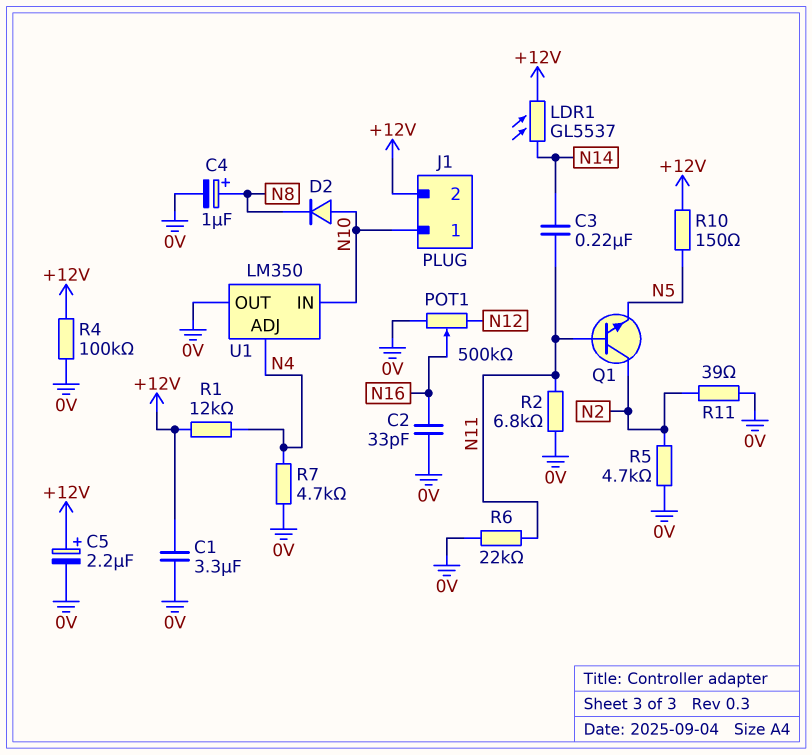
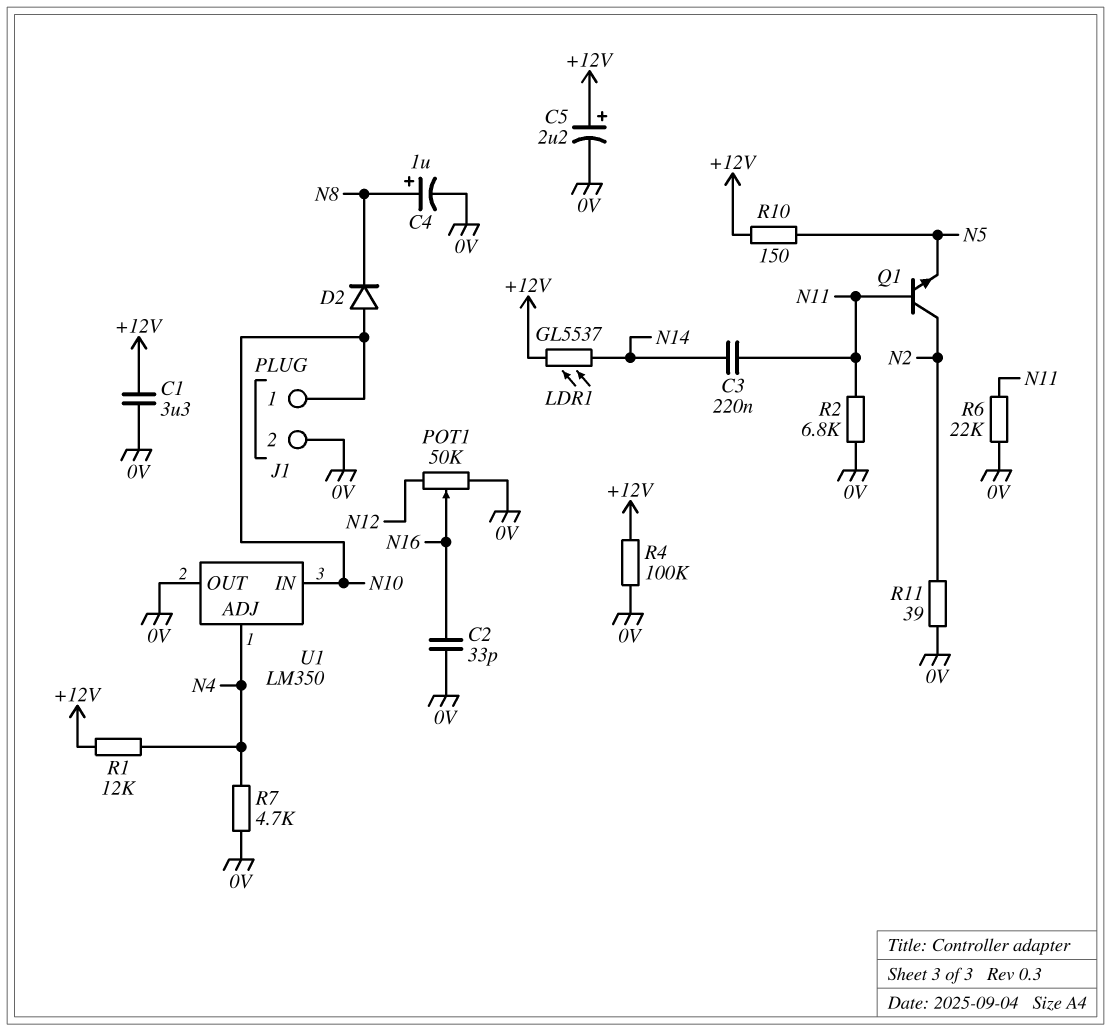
J1 pin 2: +12V -> 0V
POT1: 500k (0V, N12, wiper N16) -> 50k (0V, N12, wiper N16)
R5: 4.7k (0V, N2) -> none

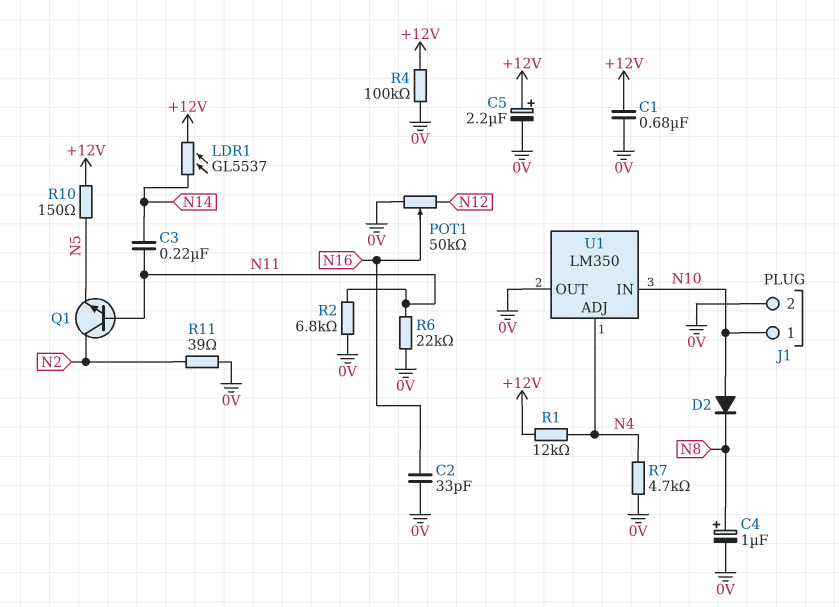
C1: 3.3uF (+12V, 0V) -> 680nF (+12V, 0V)

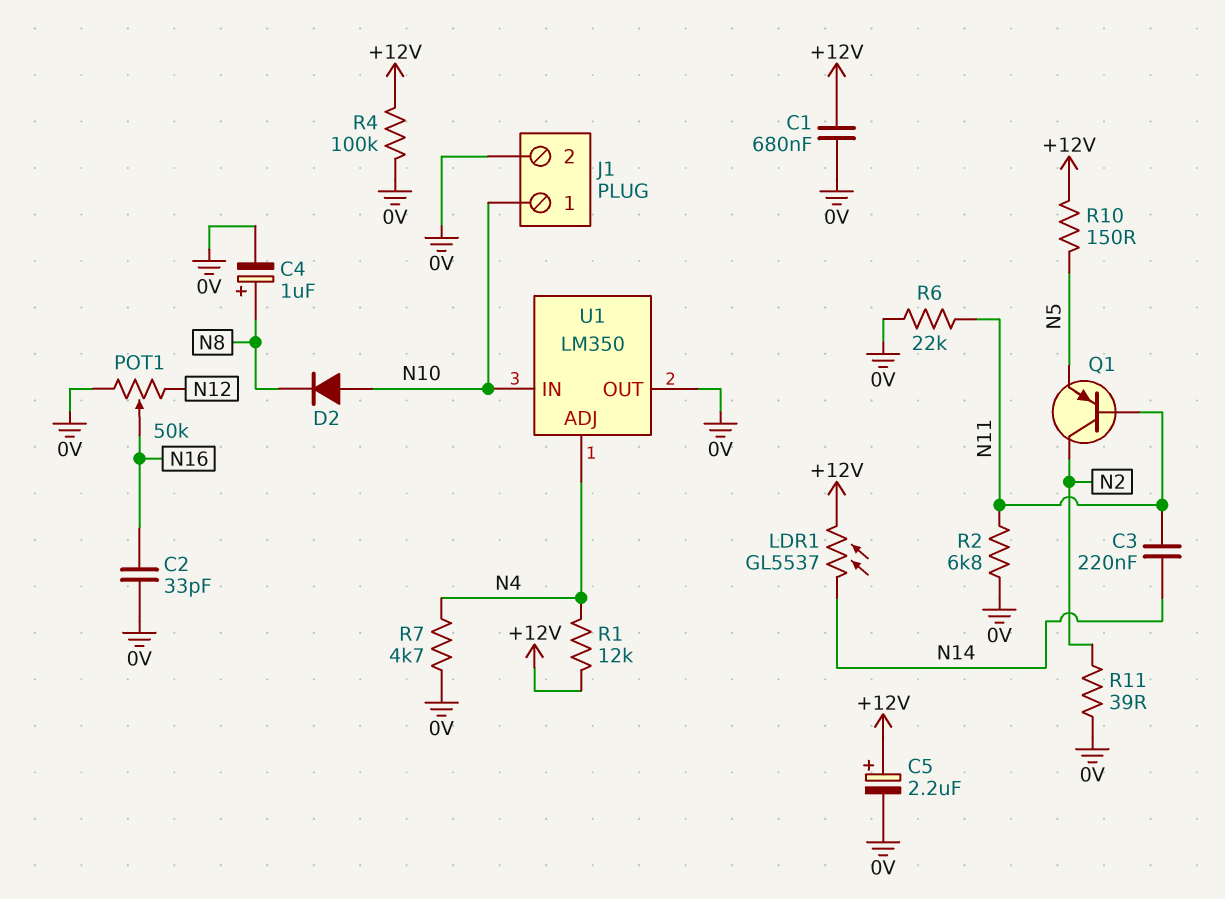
Q1: NPN (B N11, C N2, E N5) -> PNP (B N11, C N2, E N5)

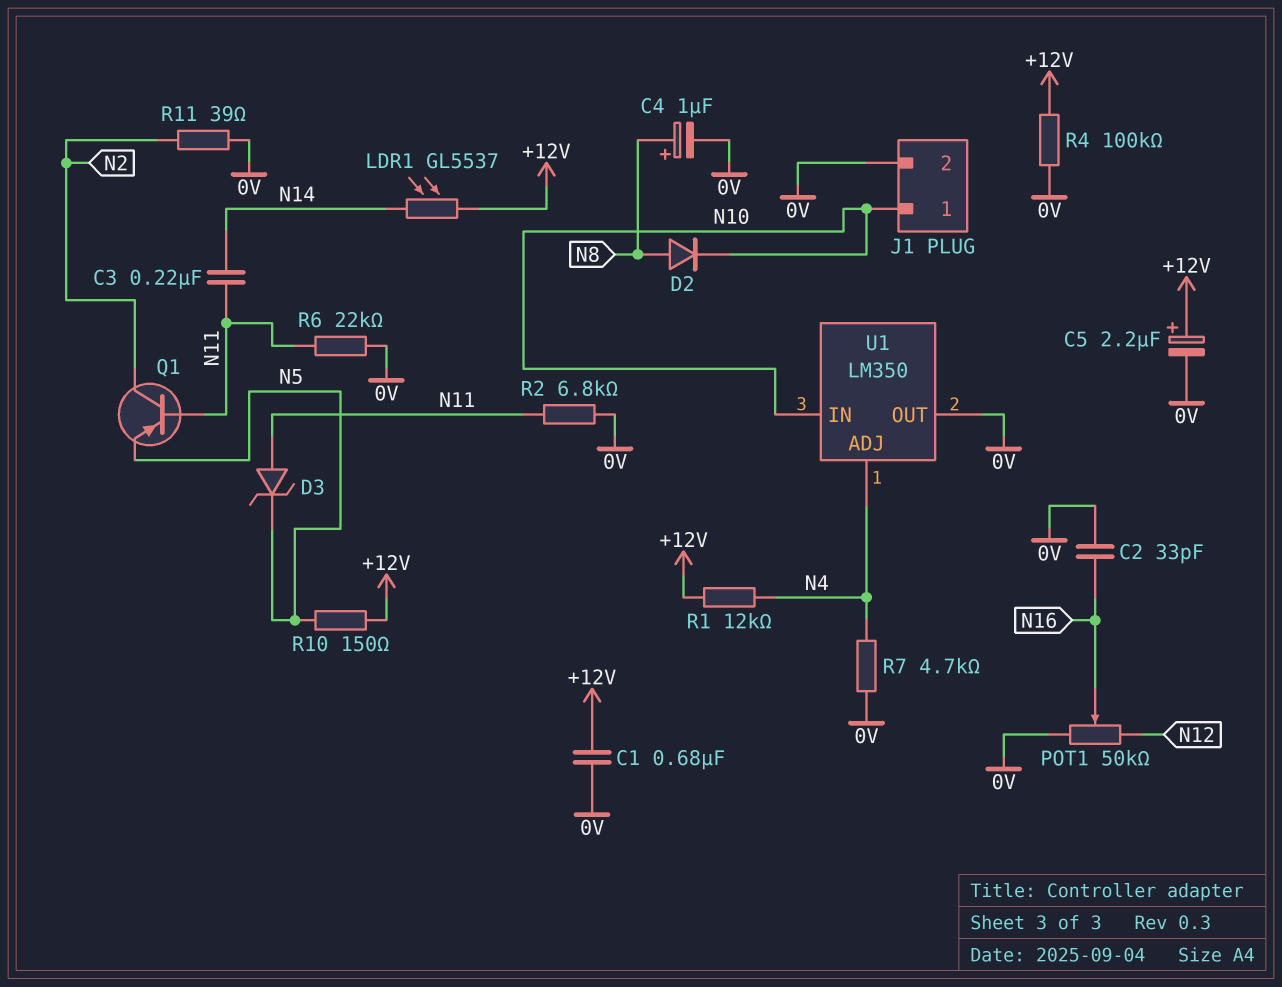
D2: diode (A N10, K N8) -> diode (A N8, K N10)
D3: none -> zener (A N11, K N5)

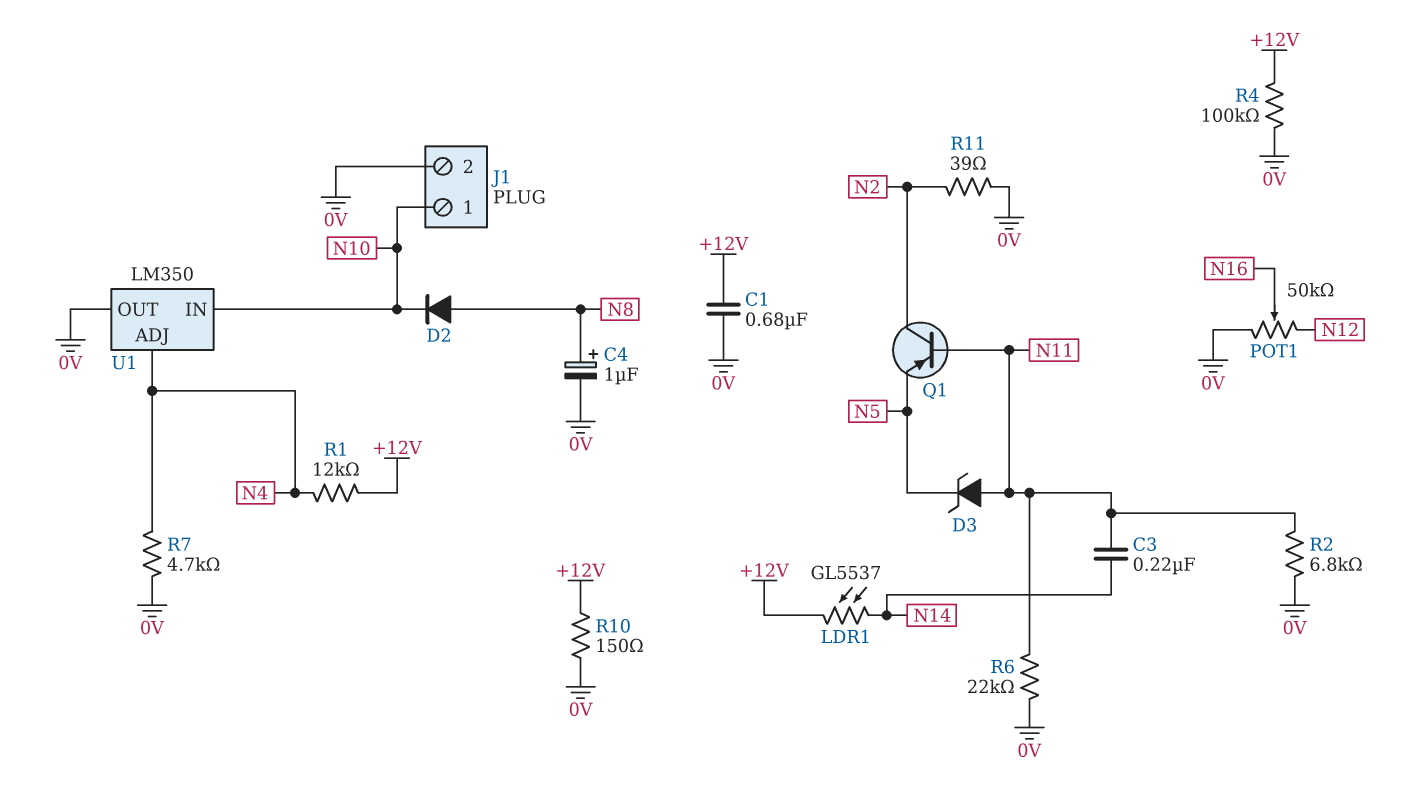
C2: 33pF (0V, N16) -> none
C5: 2.2uF (plus +12V, minus 0V) -> none
R10: 150 (+12V, N5) -> 150 (+12V, 0V)

